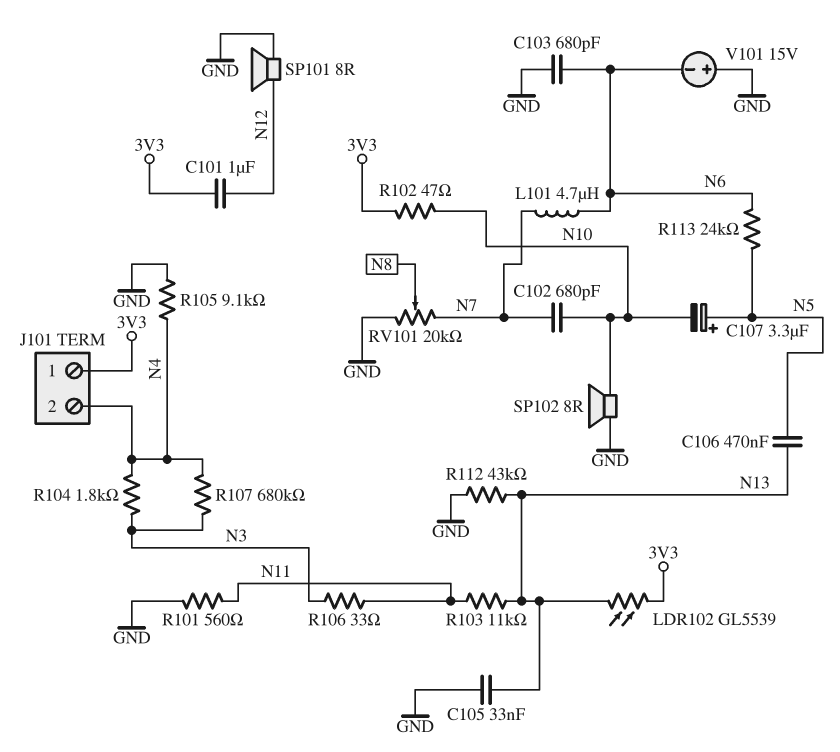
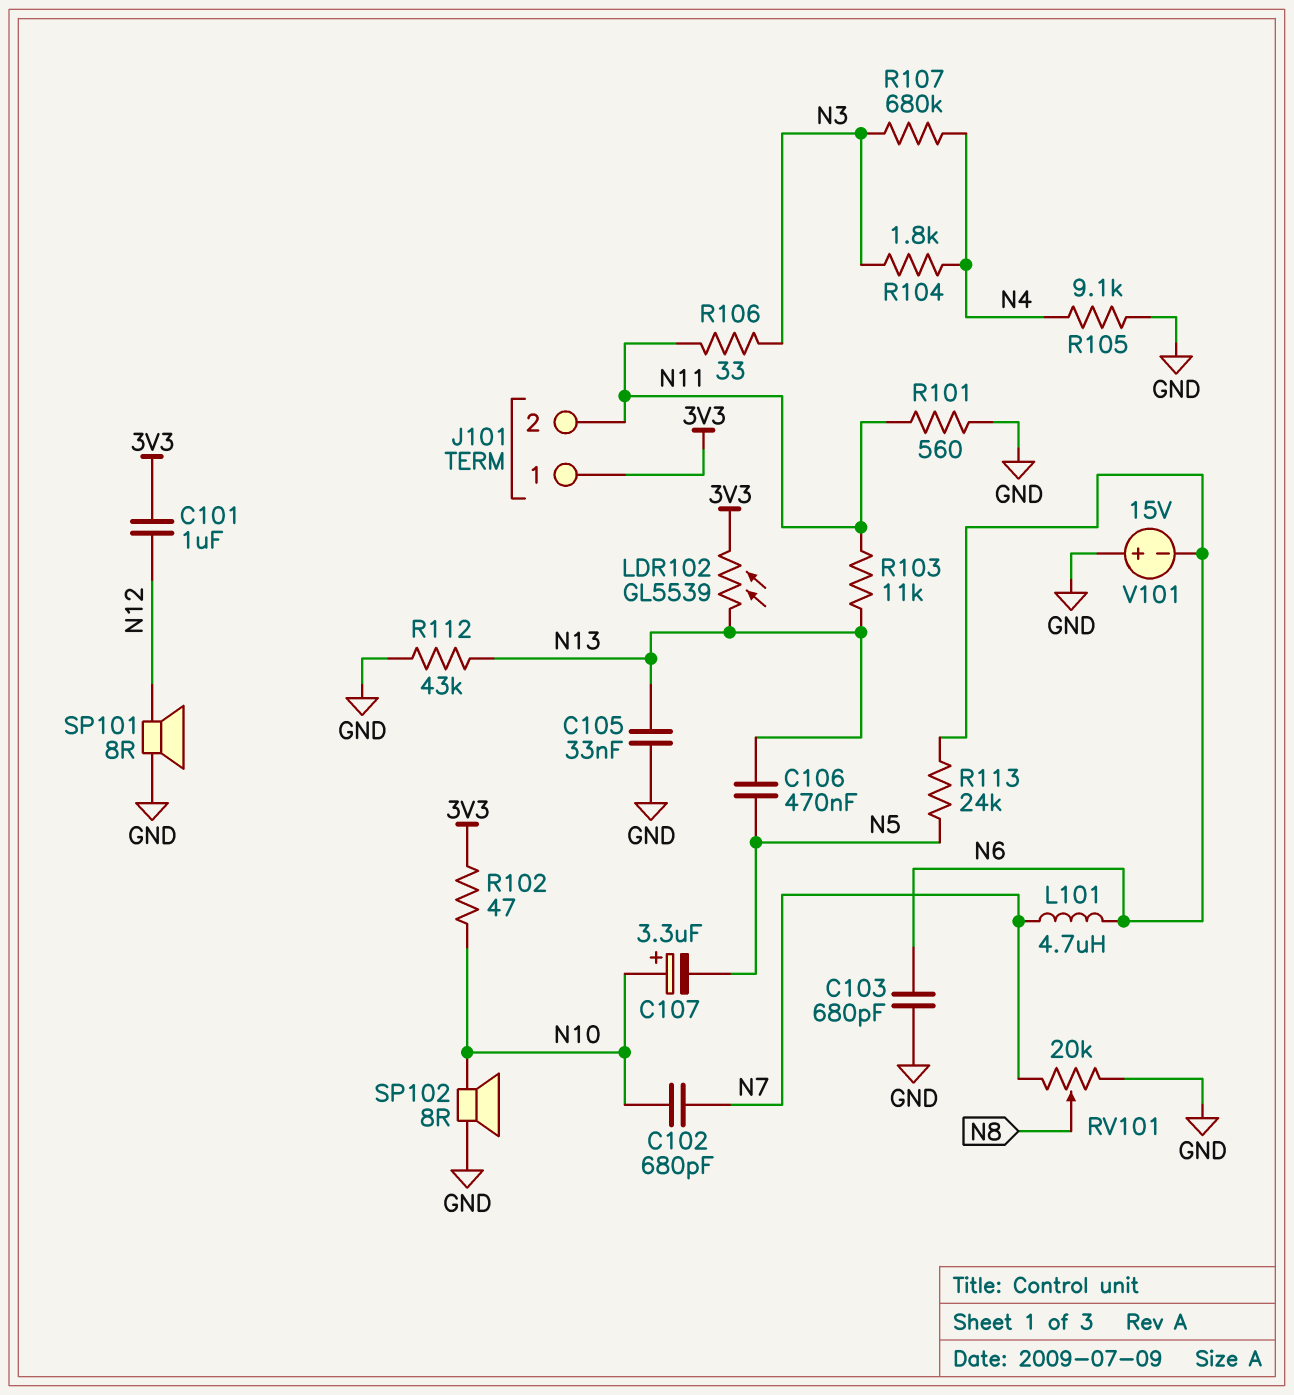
C107: 3.3uF (plus N5, minus N10) -> 3.3uF (plus N10, minus N5)
J101 pin 2: N4 -> N11

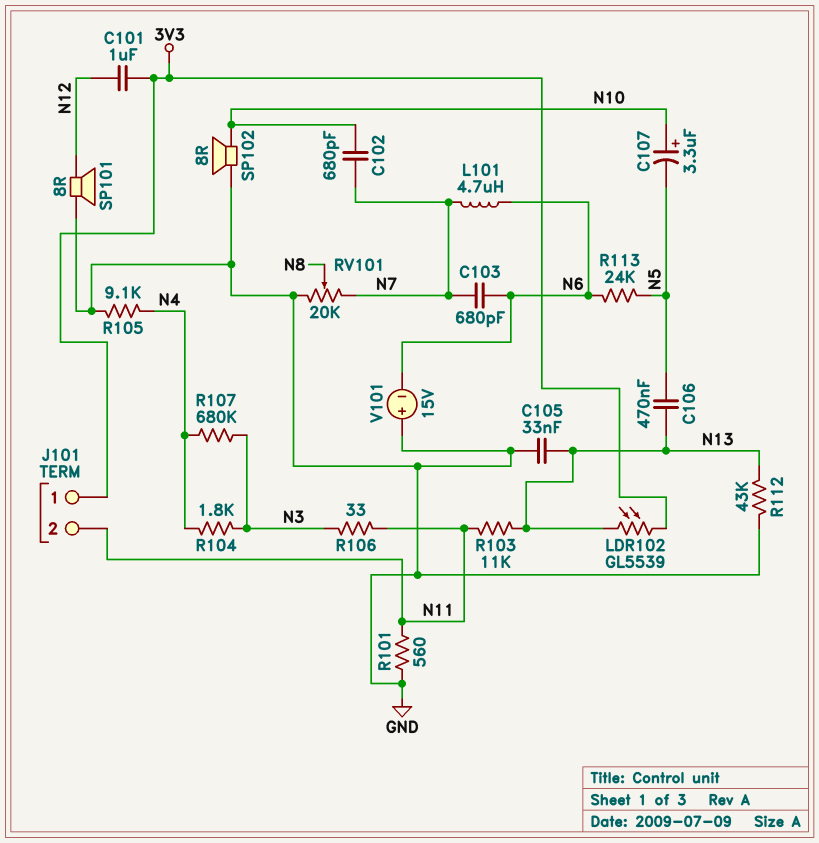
C103: 680pF (GND, N6) -> 680pF (N6, N7)
R102: 47 (3V3, N10) -> none

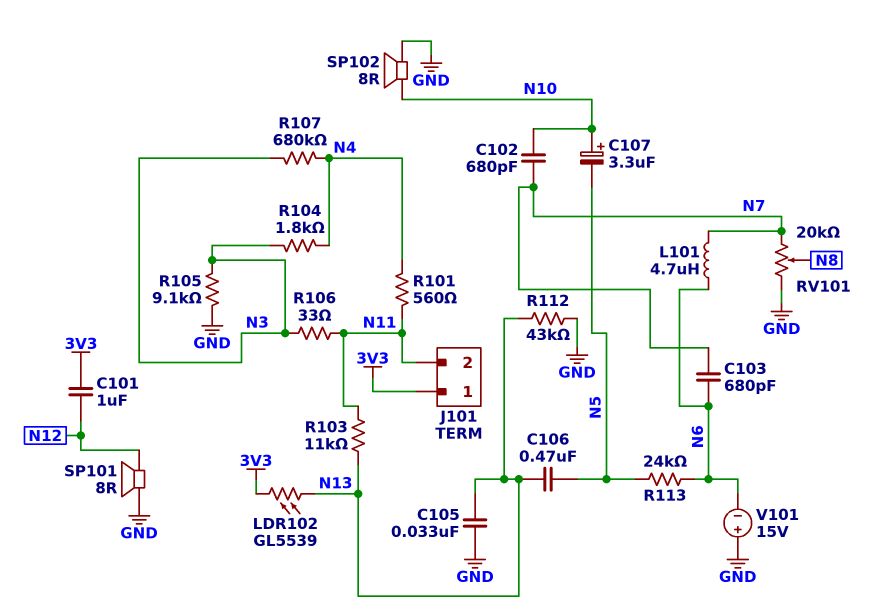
R101: 560 (GND, N11) -> 560 (N4, N11)
R105: 9.1k (GND, N4) -> 9.1k (GND, N3)

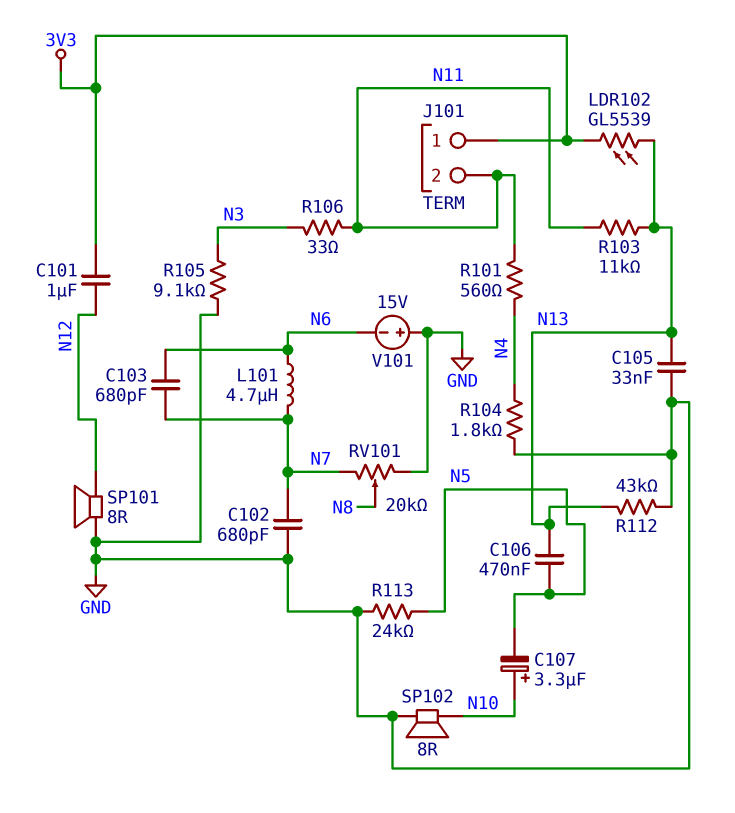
C102: 680pF (N7, N10) -> 680pF (GND, N7)
R104: 1.8k (N3, N4) -> 1.8k (GND, N4)
R107: 680k (N3, N4) -> none
R113: 24k (N5, N6) -> 24k (GND, N5)

